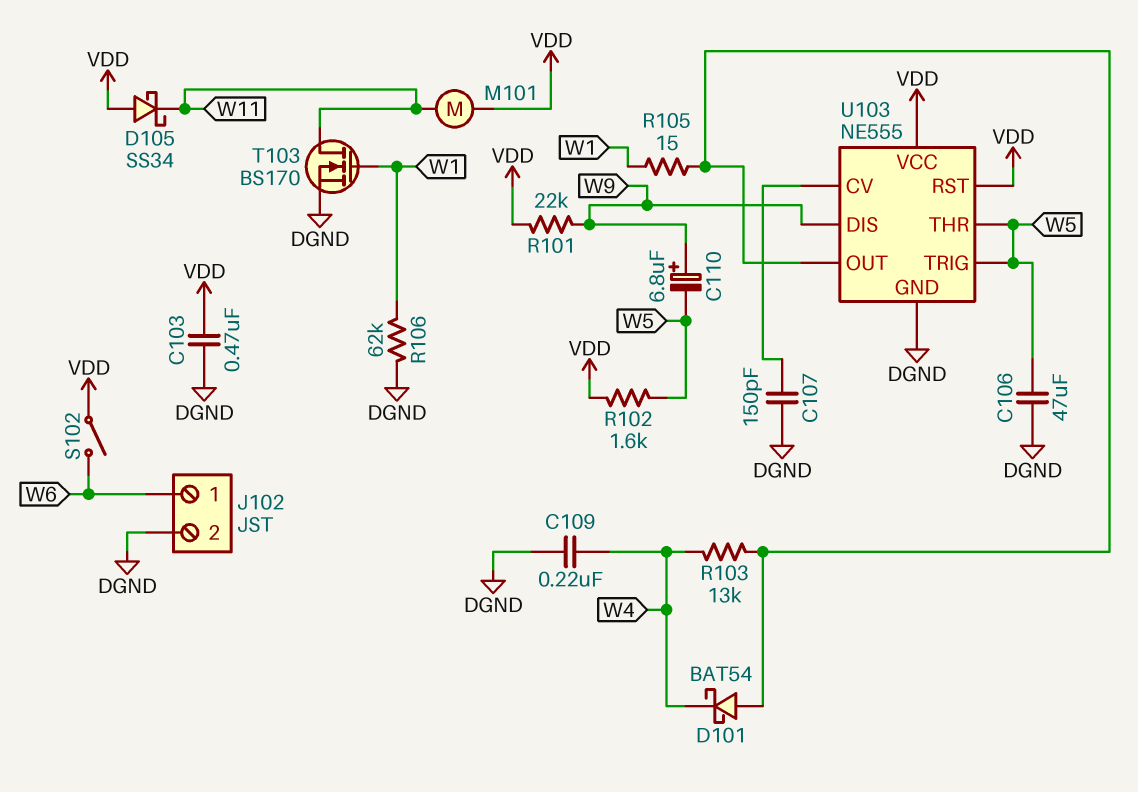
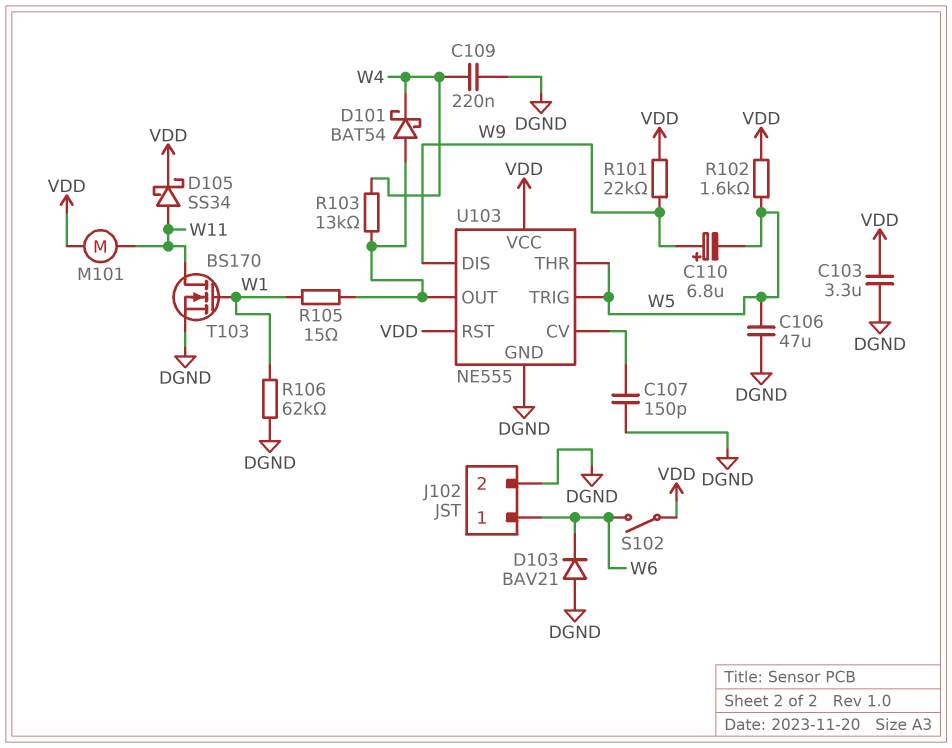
C103: 470nF (DGND, VDD) -> 3.3uF (DGND, VDD)
D103: none -> diode BAV21 (A DGND, K W6)
D105: schottky SS34 (A VDD, K W11) -> schottky SS34 (A W11, K VDD)

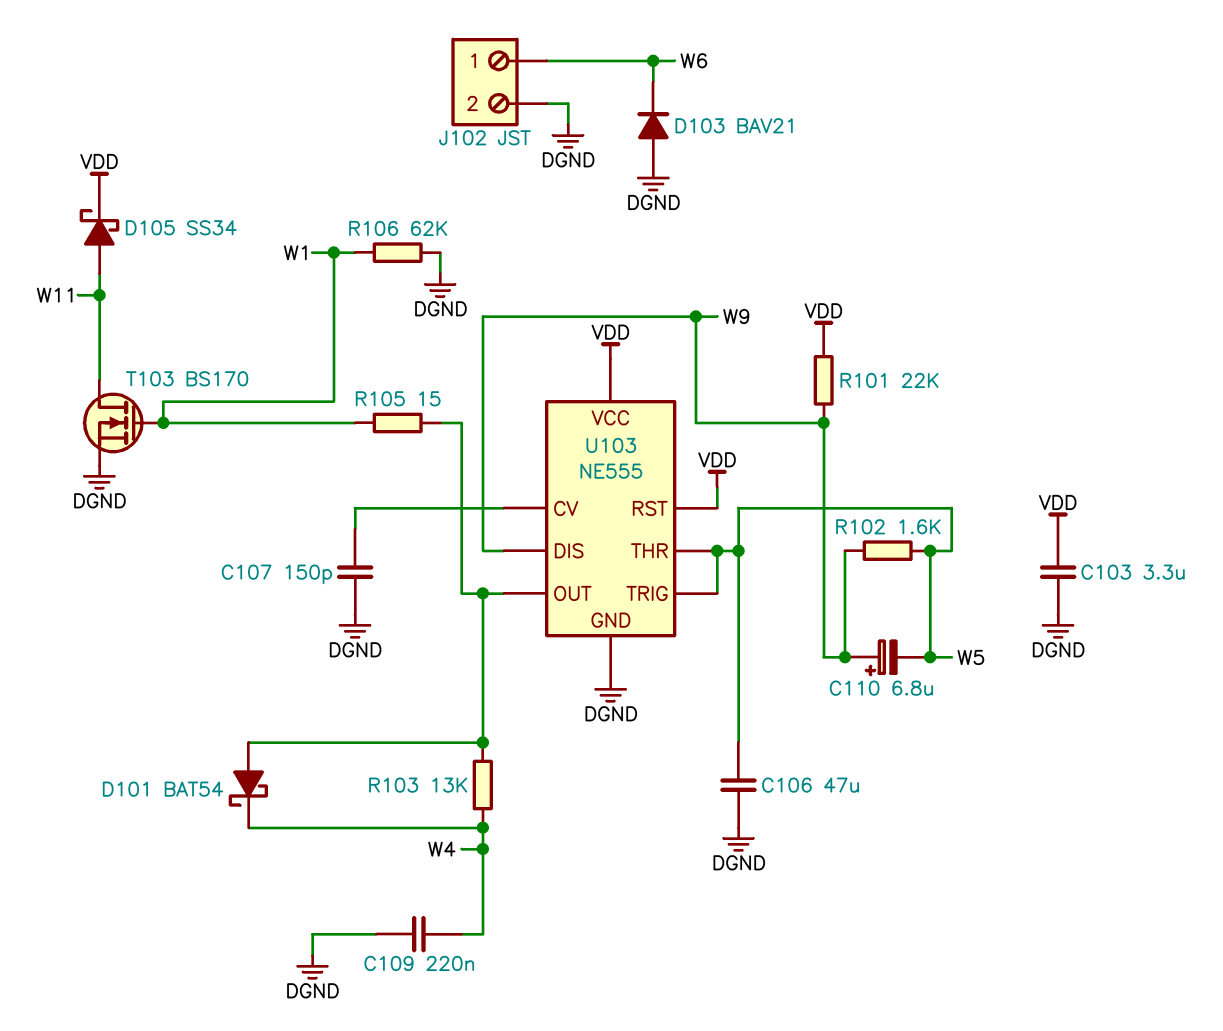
M101: motor (VDD, W11) -> none
R102: 1.6k (VDD, W5) -> 1.6k (W5, W9)
S102: switch (VDD, W6) -> none

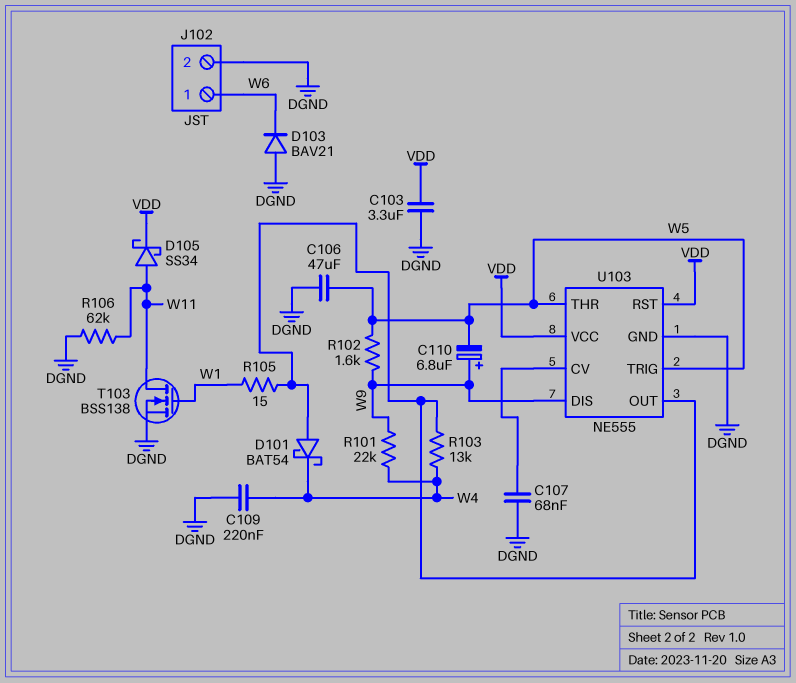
C107: 150pF (DGND, U103/CV) -> 68nF (DGND, U103/CV)
R101: 22k (VDD, W9) -> 22k (W4, W9)
R106: 62k (DGND, W1) -> 62k (DGND, W11)
T103: NMOS BS170 (G W1, D W11, S DGND) -> NMOS BSS138 (G W1, D W11, S DGND)

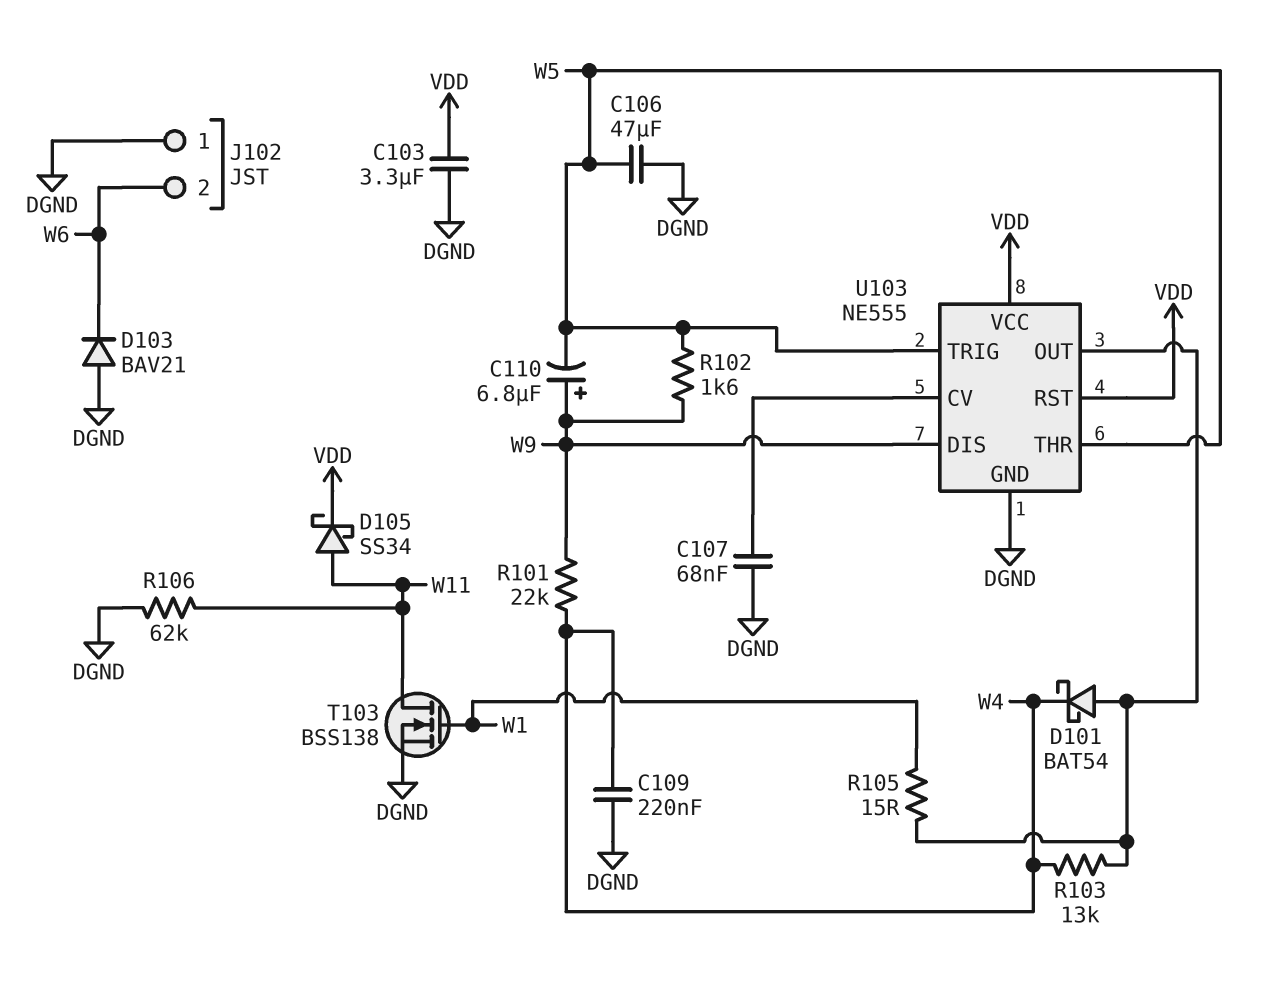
J102 pin 1: W6 -> DGND
J102 pin 2: DGND -> W6

